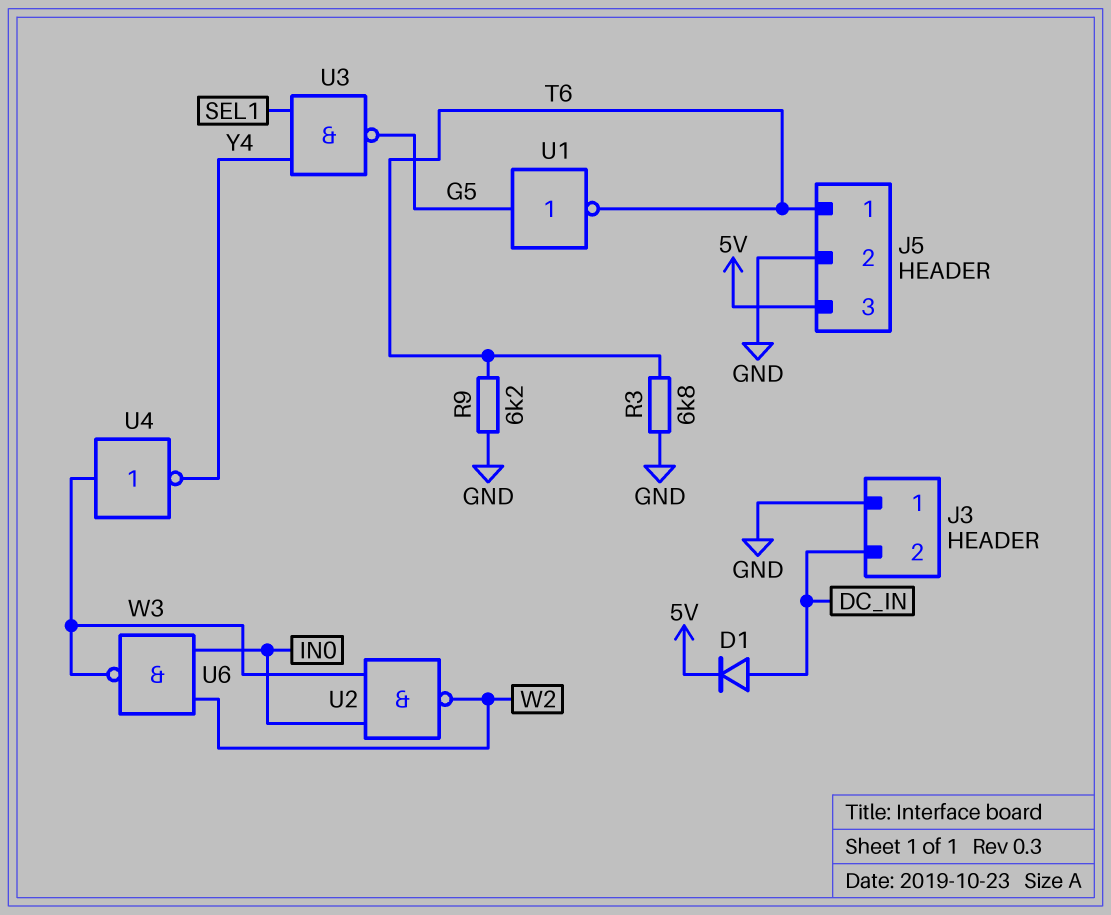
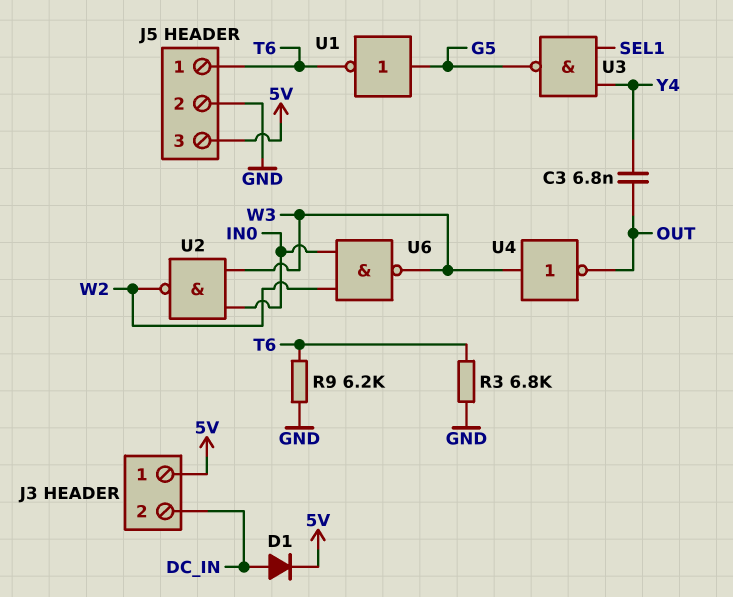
C3: none -> 6.8nF (OUT, Y4)
J3 pin 1: GND -> 5V
U4: NOT (in W3, out Y4) -> NOT (in W3, out OUT)

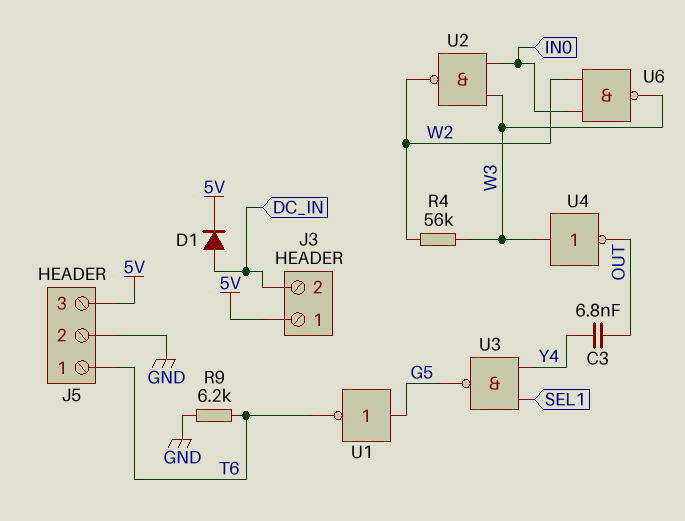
R3: 6.8k (GND, T6) -> none
R4: none -> 56k (W2, W3)

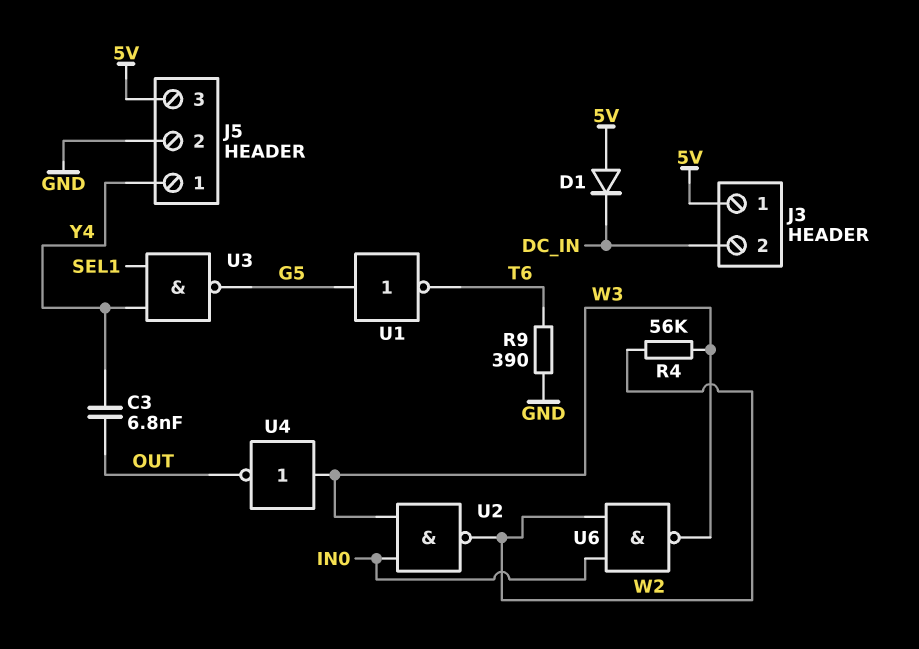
D1: diode (A DC_IN, K 5V) -> diode (A 5V, K DC_IN)
J5 pin 1: T6 -> Y4
R9: 6.2k (GND, T6) -> 390 (GND, T6)

